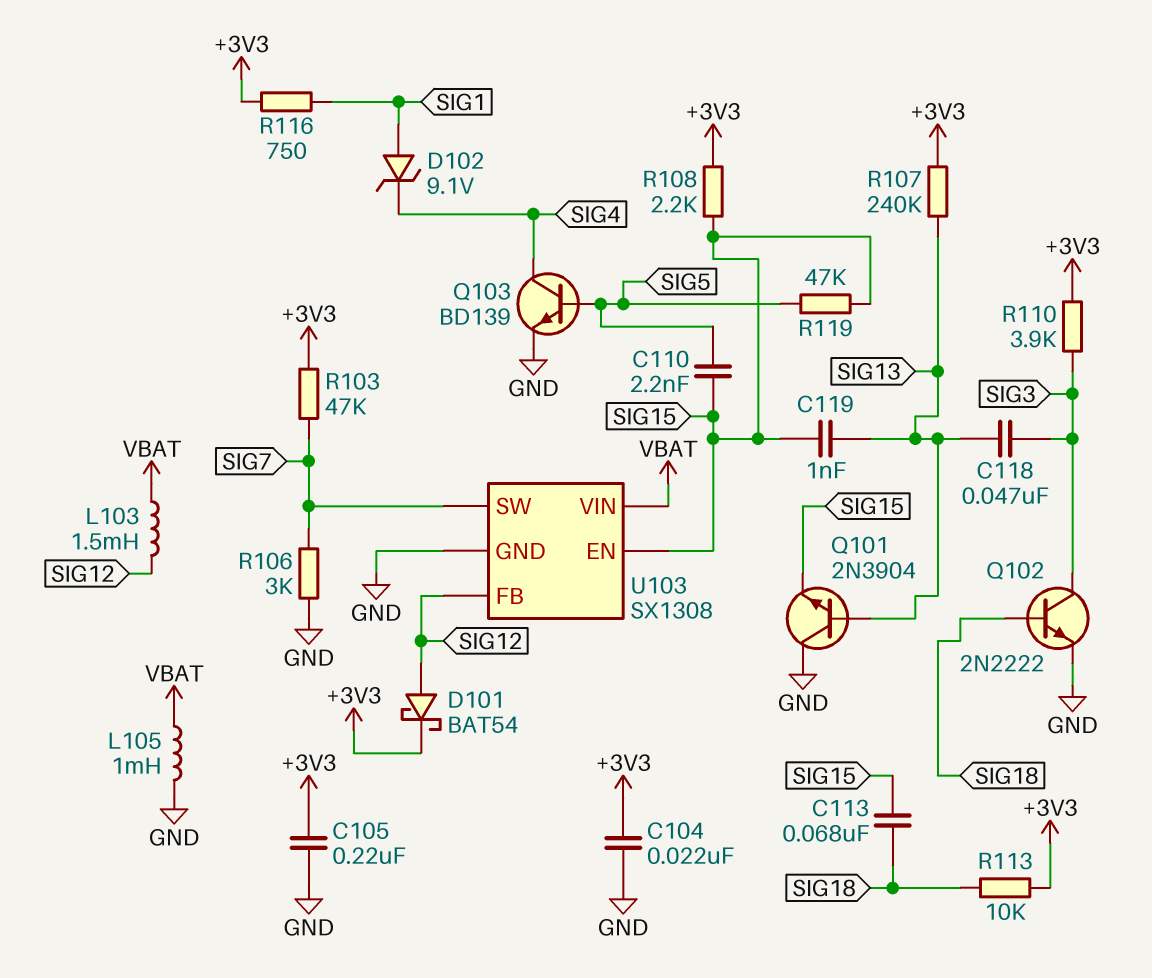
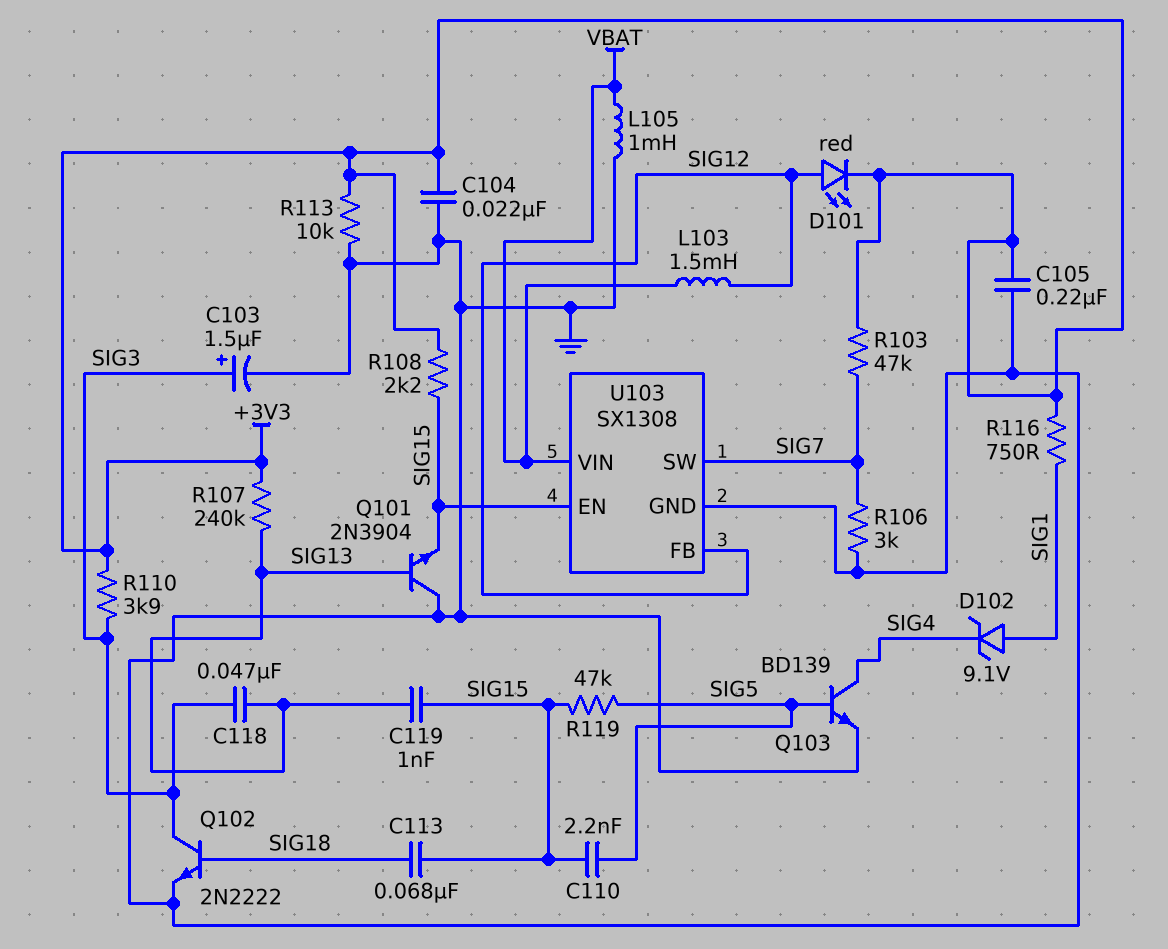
C103: none -> 1.5uF (plus SIG3, minus GND)
D101: schottky BAT54 (A SIG12, K +3V3) -> LED red (A SIG12, K +3V3)
R113: 10k (+3V3, SIG18) -> 10k (+3V3, GND)

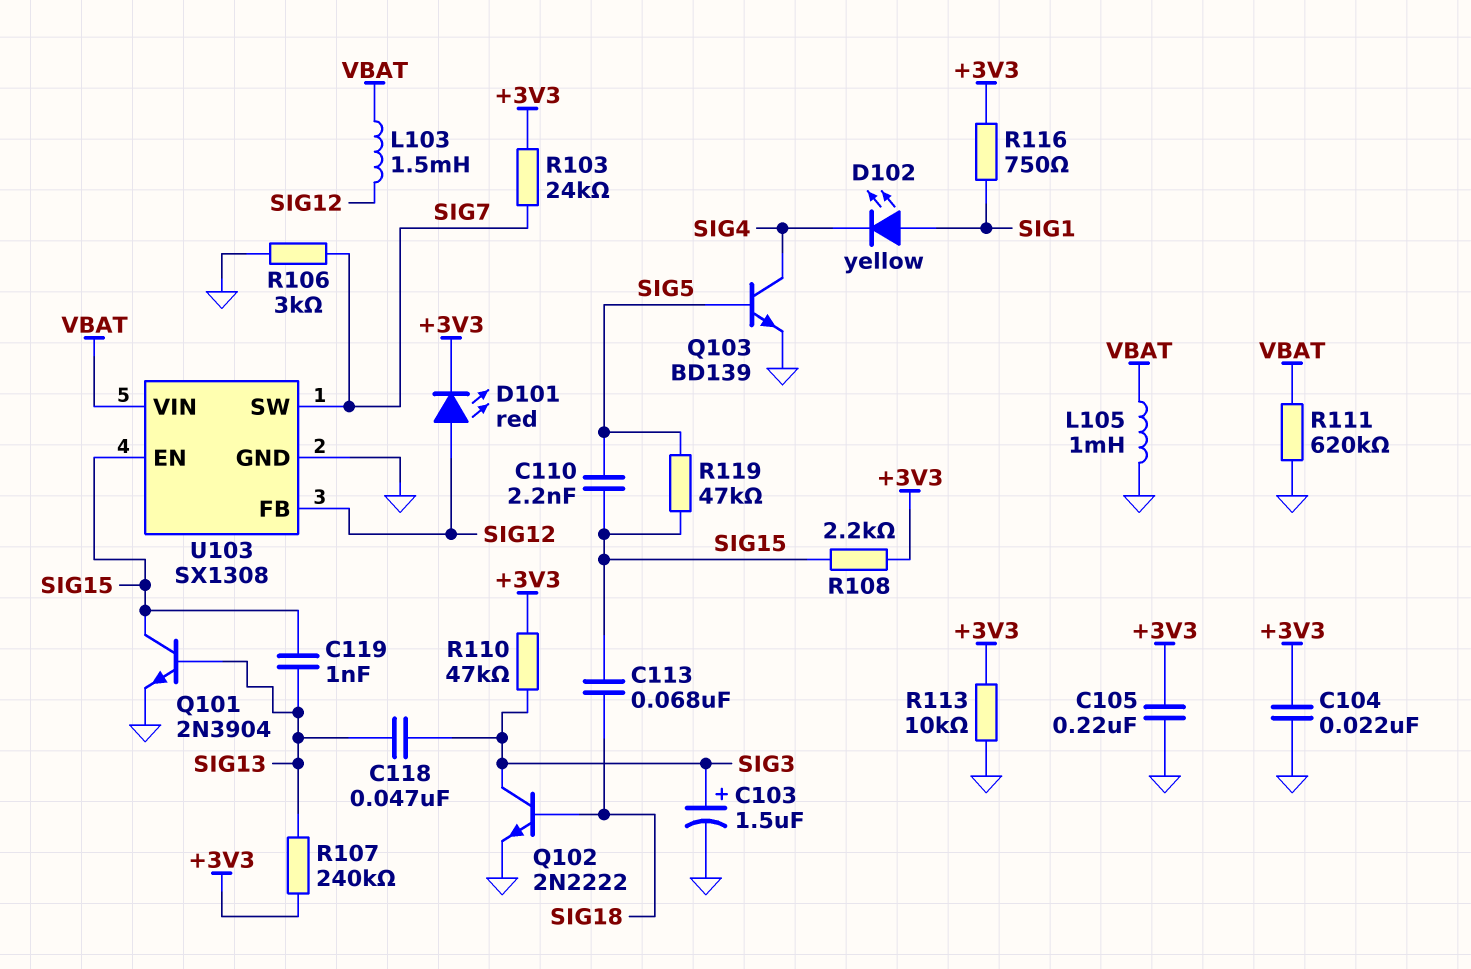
D102: zener 9.1V (A SIG1, K SIG4) -> LED yellow (A SIG1, K SIG4)
Q101: NPN 2N3904 (B SIG13, C GND, E SIG15) -> NPN 2N3904 (B SIG13, C SIG15, E GND)
R103: 47k (+3V3, SIG7) -> 24k (+3V3, SIG7)
R110: 3.9k (+3V3, SIG3) -> 47k (+3V3, SIG3)
R111: none -> 620k (GND, VBAT)

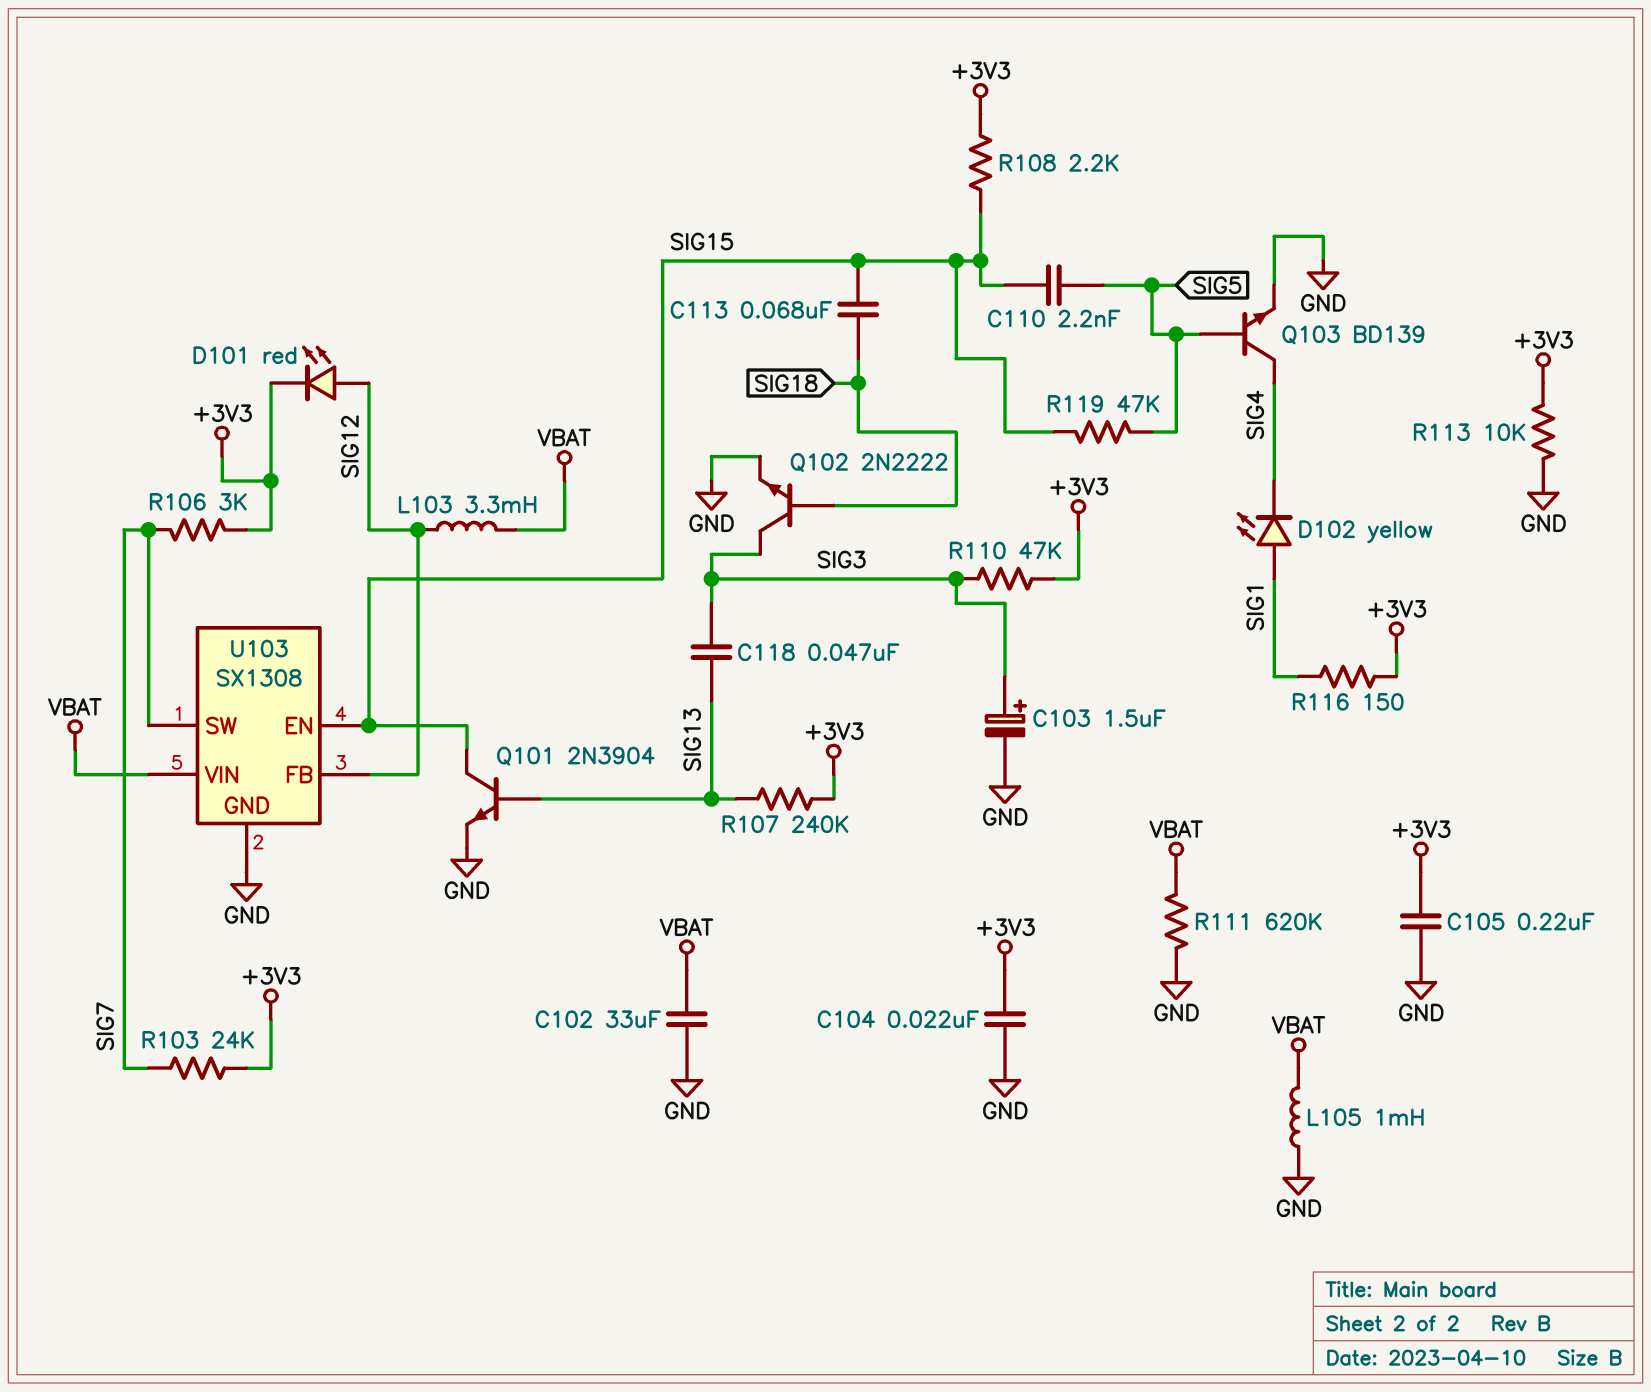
C102: none -> 33uF (GND, VBAT)
C119: 1nF (SIG13, SIG15) -> none
L103: 1.5mH (SIG12, VBAT) -> 3.3mH (SIG12, VBAT)
R106: 3k (GND, SIG7) -> 3k (+3V3, SIG7)
R116: 750 (+3V3, SIG1) -> 150 (+3V3, SIG1)

